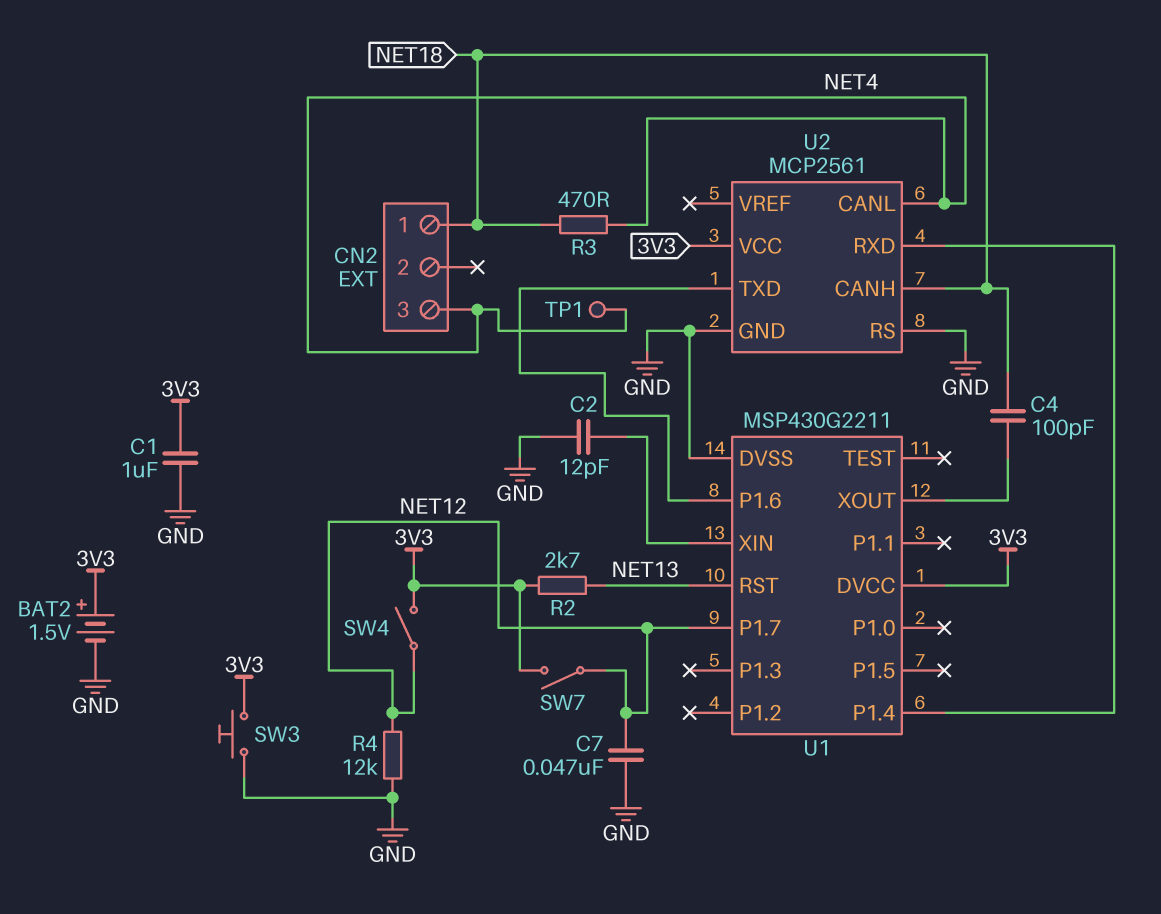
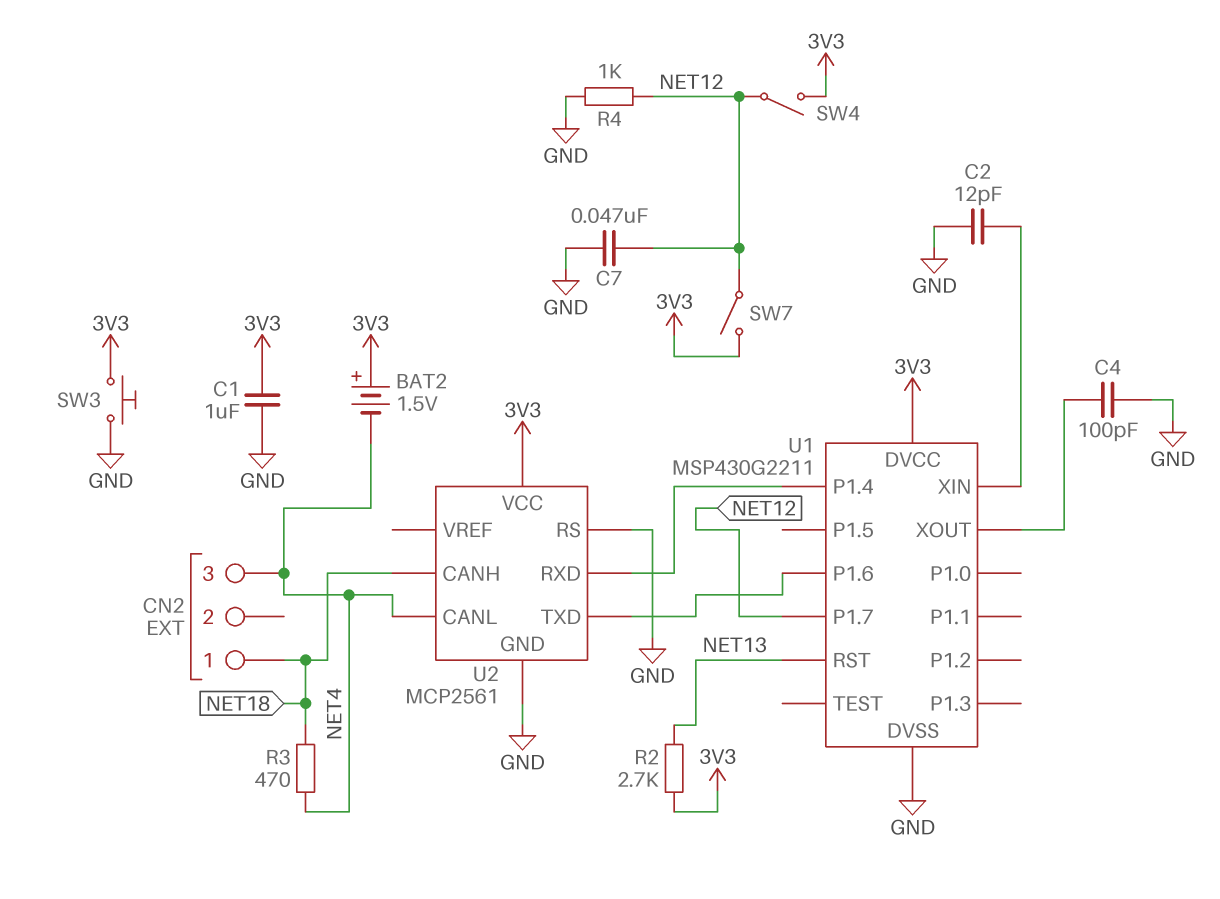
BAT2: 1.5V (plus 3V3, minus GND) -> 1.5V (plus 3V3, minus NET4)
C4: 100pF (NET18, U1/XOUT) -> 100pF (GND, U1/XOUT)
R4: 12k (GND, NET12) -> 1k (GND, NET12)
TP1: test point (NET4) -> none

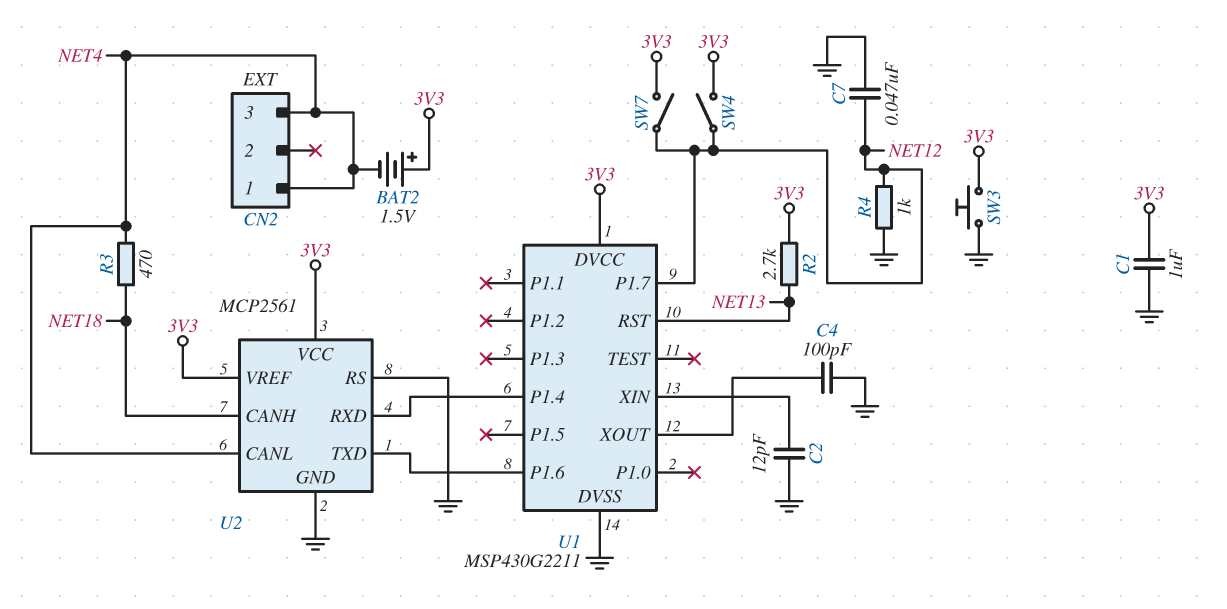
CN2 pin 1: NET18 -> NET4
U2 pin VREF: none -> 3V3

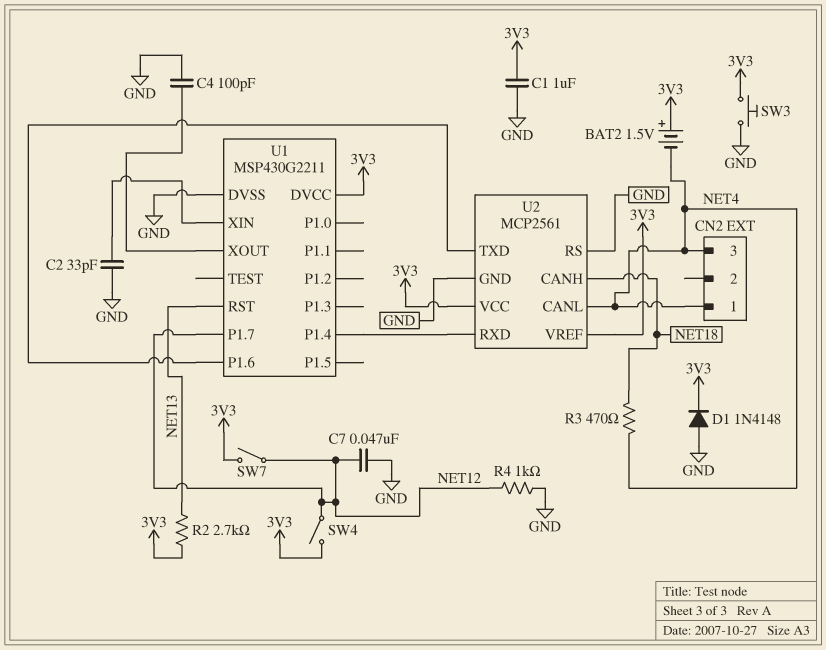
C2: 12pF (GND, U1/XIN) -> 33pF (GND, U1/XIN)
D1: none -> diode 1N4148 (A GND, K 3V3)

